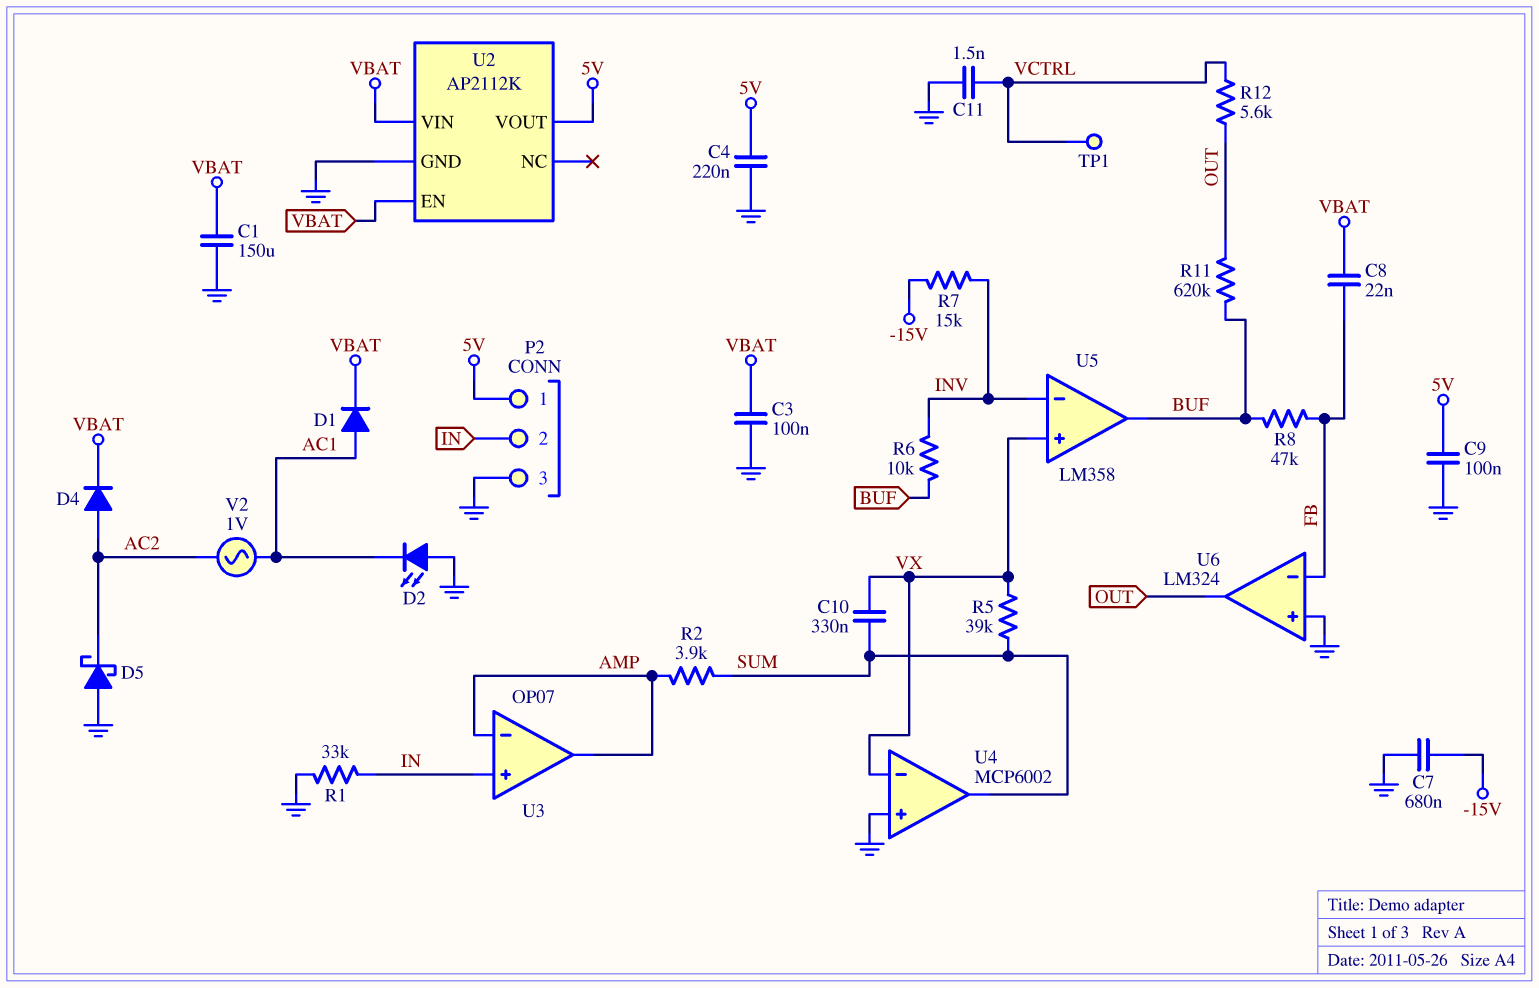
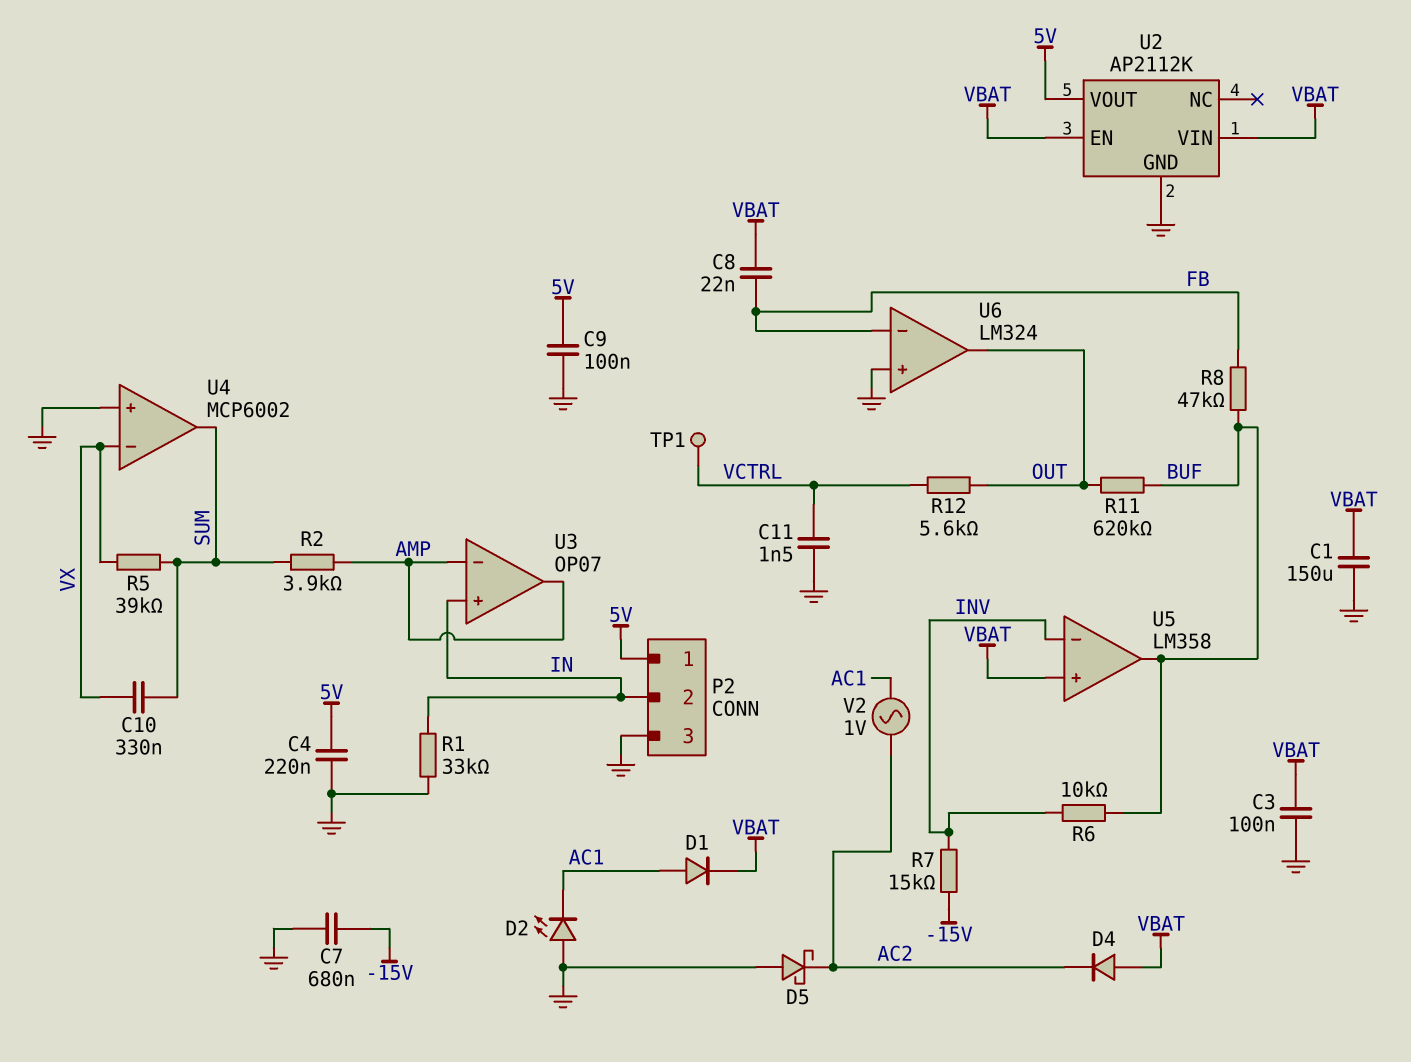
D4: diode (A AC2, K VBAT) -> diode (A VBAT, K AC2)
U5 pin in+: VX -> VBAT

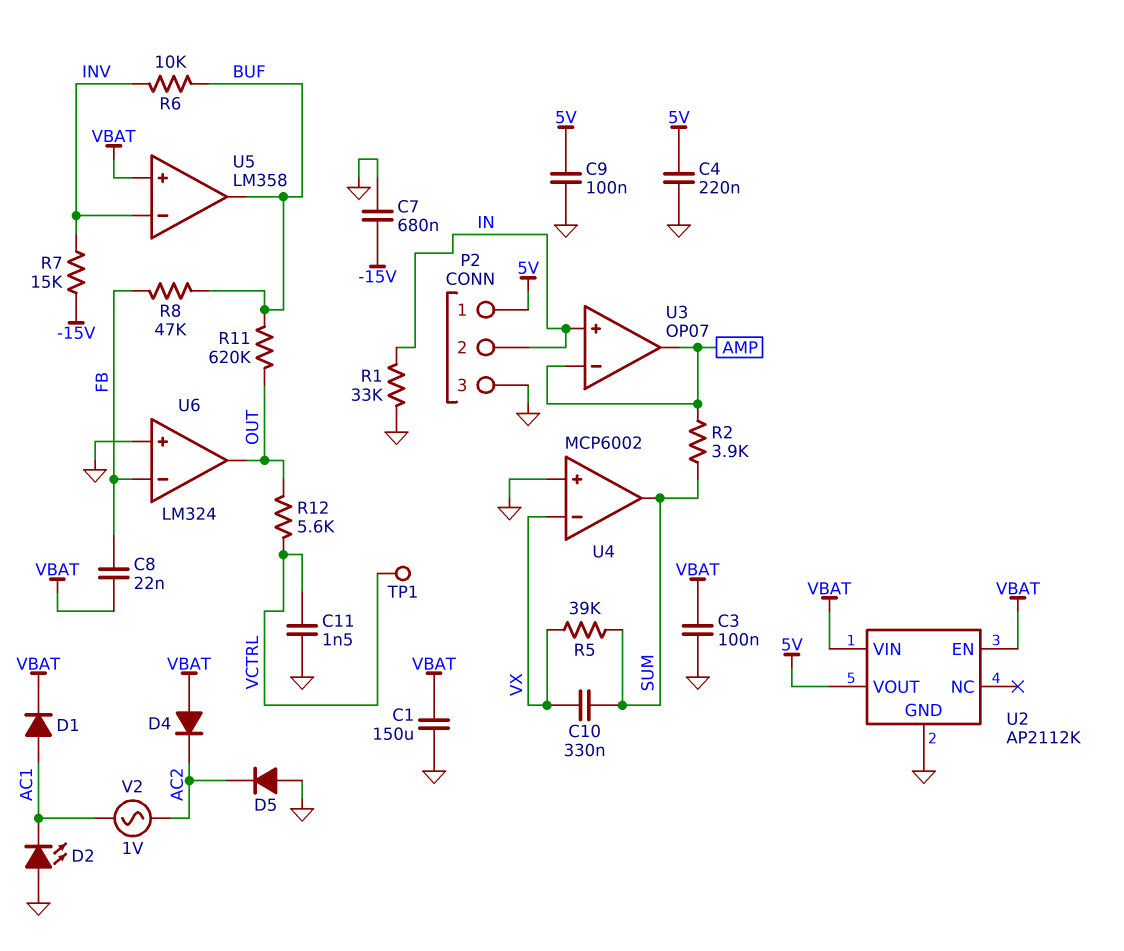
D5: schottky (A GND, K AC2) -> diode (A GND, K AC2)

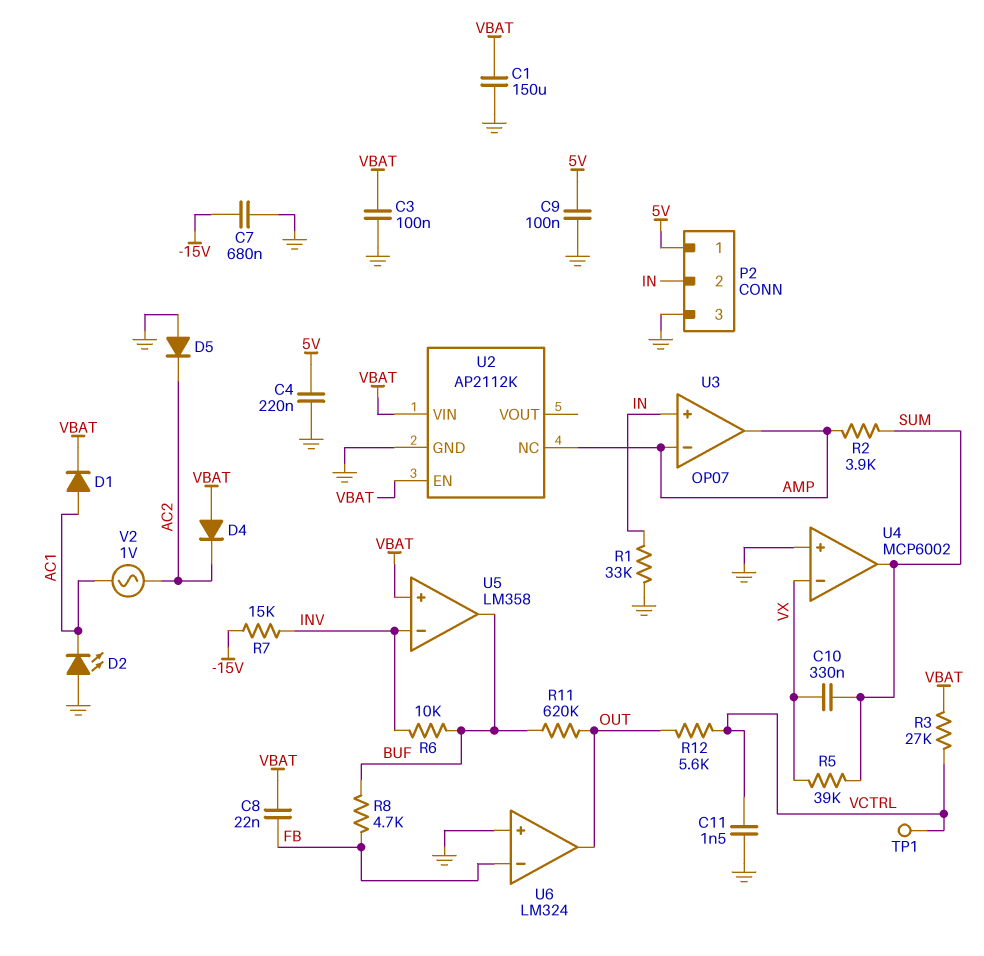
R3: none -> 27k (VBAT, VCTRL)
R8: 47k (BUF, FB) -> 4.7k (BUF, FB)
U2 pin NC: none -> AMP
U2 pin VOUT: 5V -> none

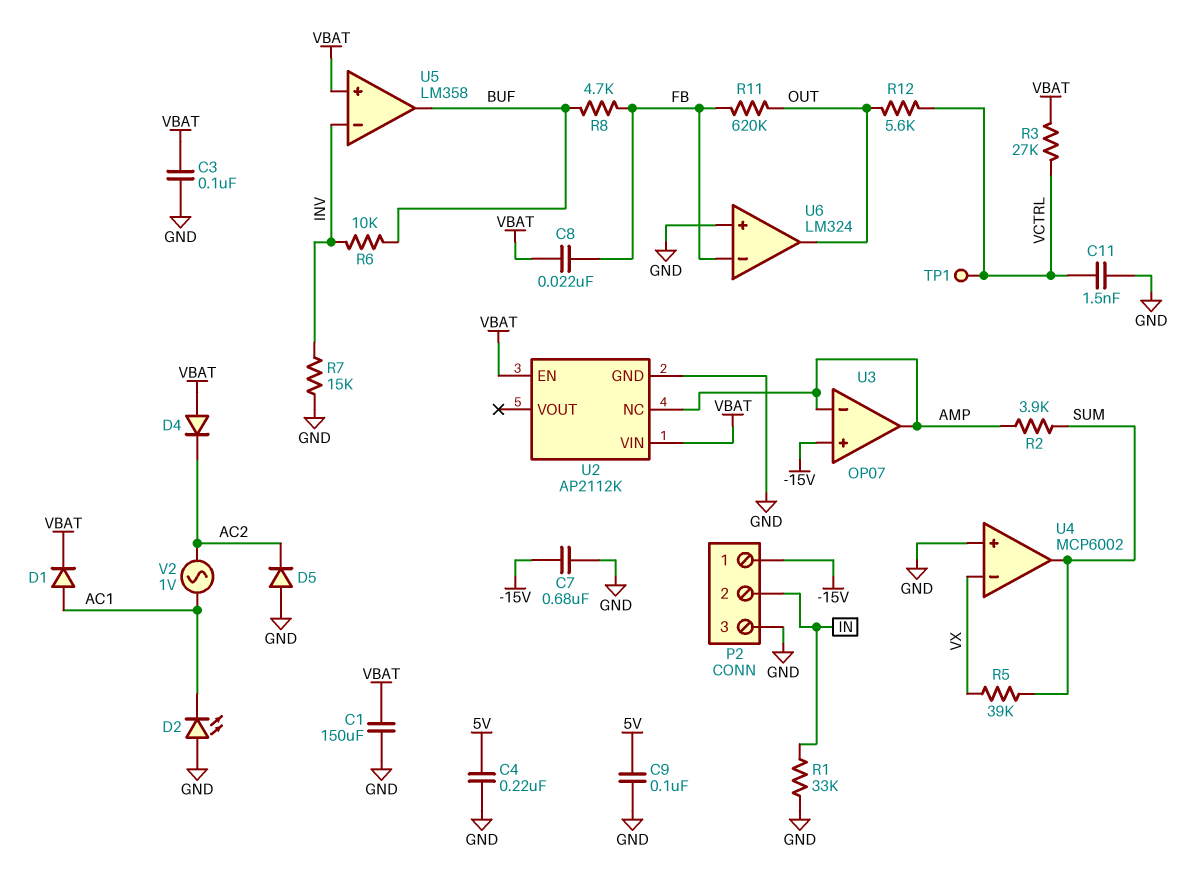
C10: 330nF (SUM, VX) -> none
P2 pin 1: 5V -> -15V
R7: 15k (-15V, INV) -> 15k (GND, INV)
R11: 620k (BUF, OUT) -> 620k (FB, OUT)
U3 pin in+: IN -> -15V

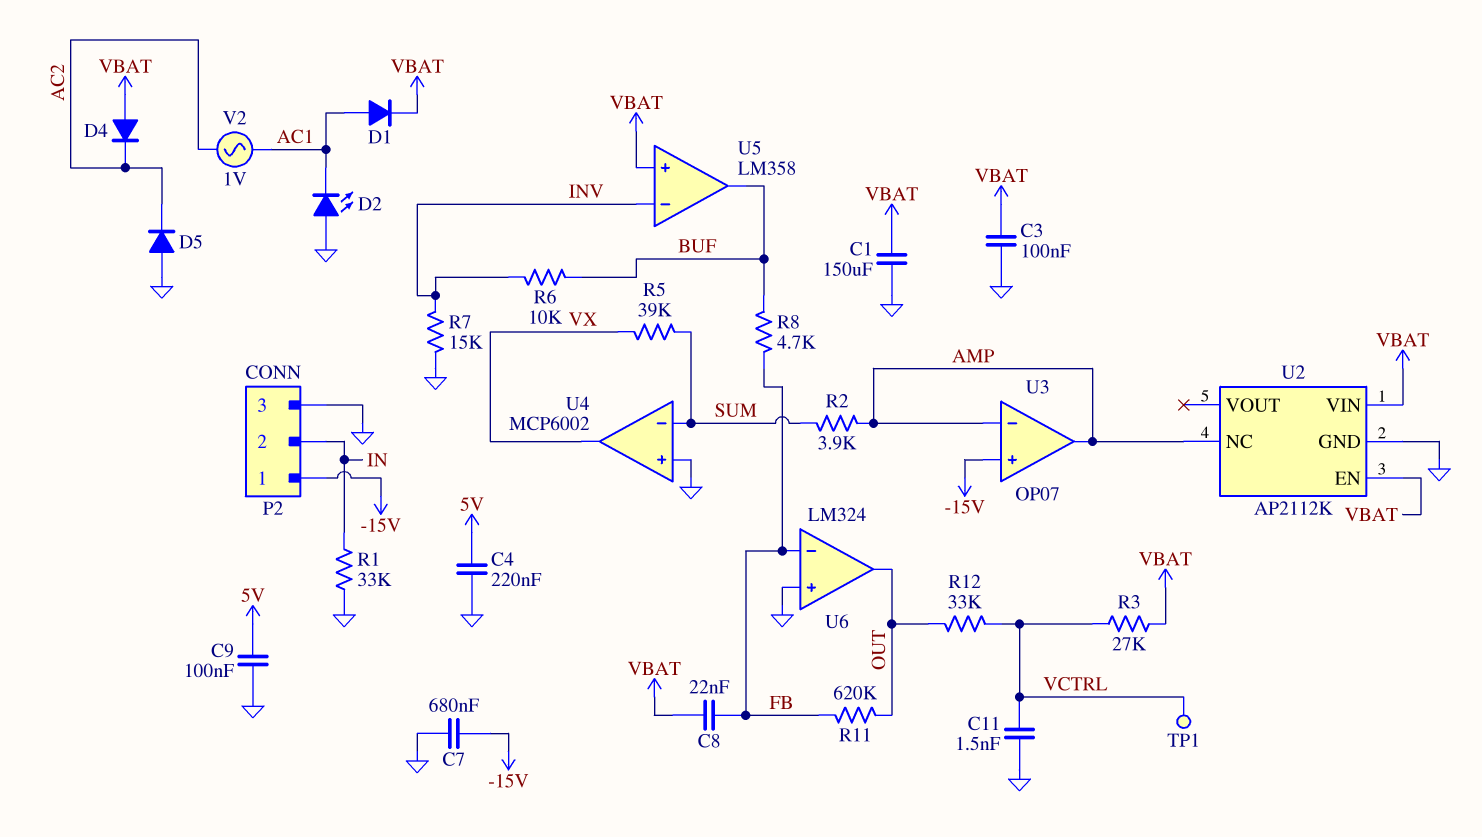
R12: 5.6k (OUT, VCTRL) -> 33k (OUT, VCTRL)
U4 pin in-: VX -> SUM
U4 pin out: SUM -> VX

